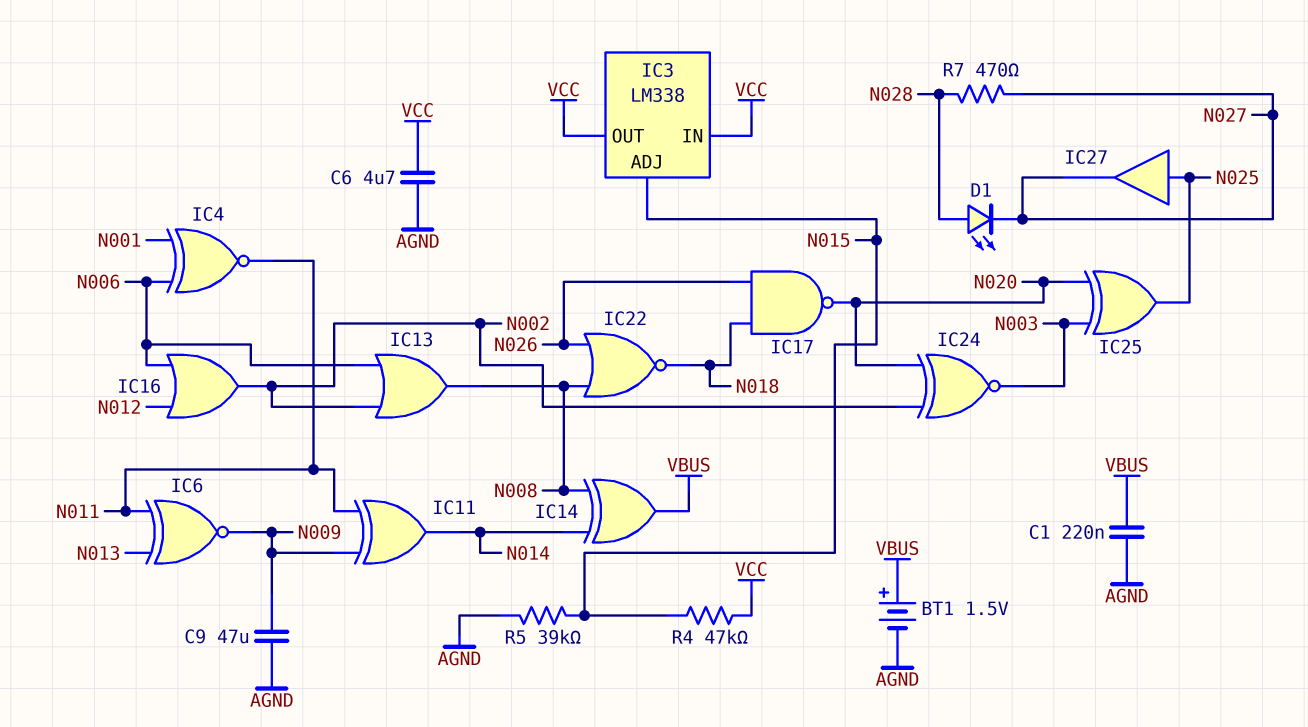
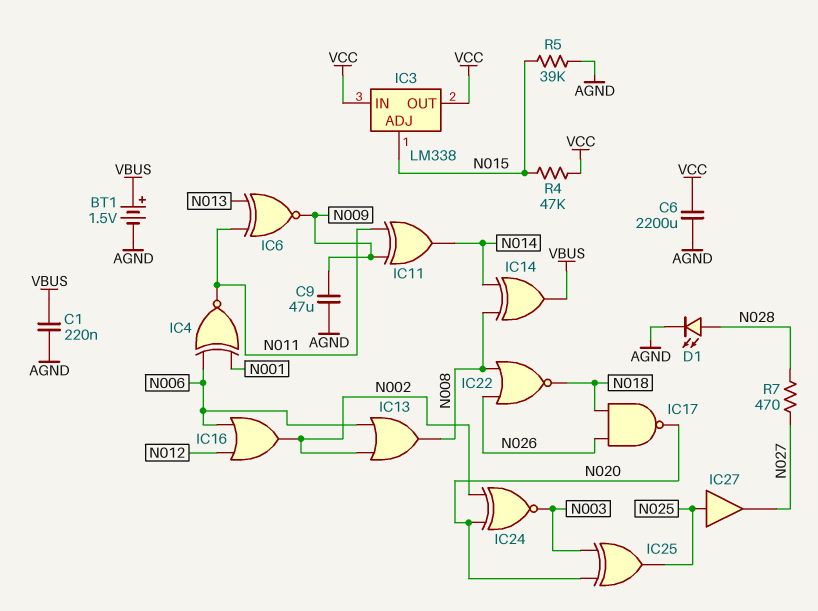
C6: 4.7uF (AGND, VCC) -> 2200uF (AGND, VCC)
D1: LED (A N028, K N027) -> LED (A N028, K AGND)

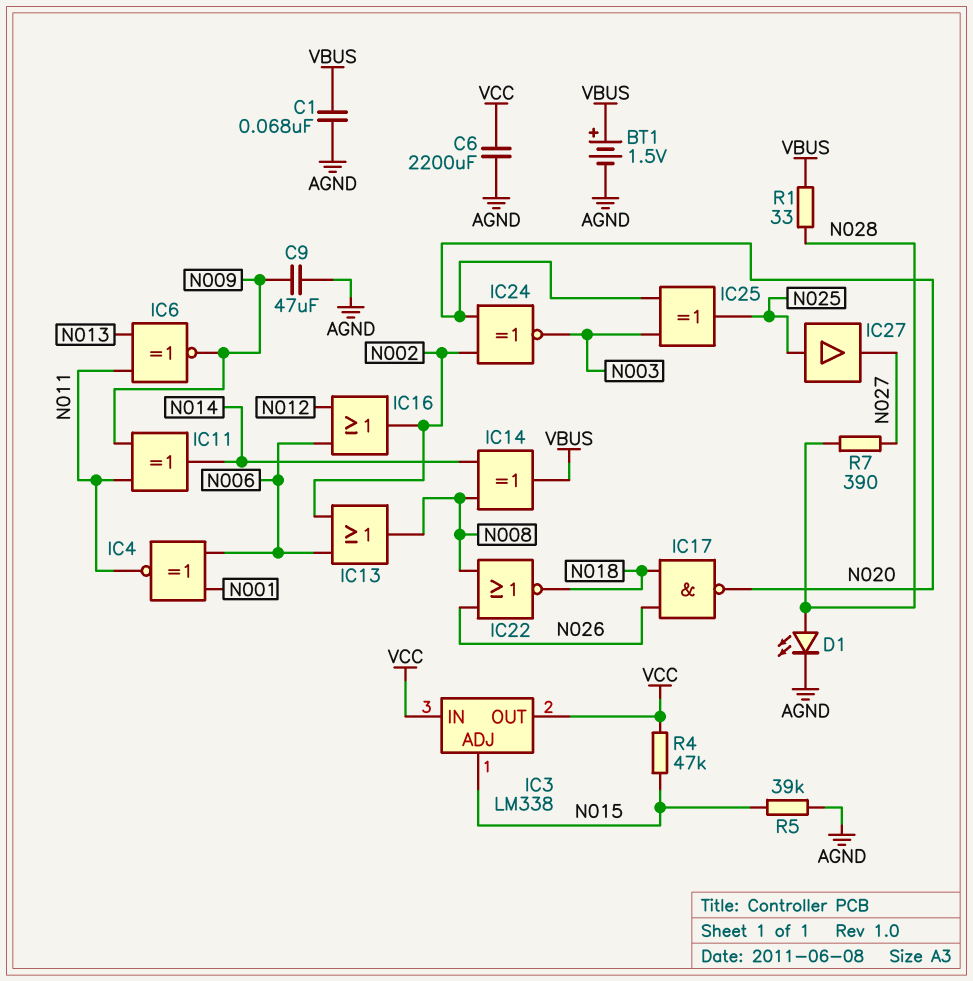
C1: 220nF (AGND, VBUS) -> 68nF (AGND, VBUS)
R1: none -> 33 (N028, VBUS)
R7: 470 (N027, N028) -> 390 (N027, N028)

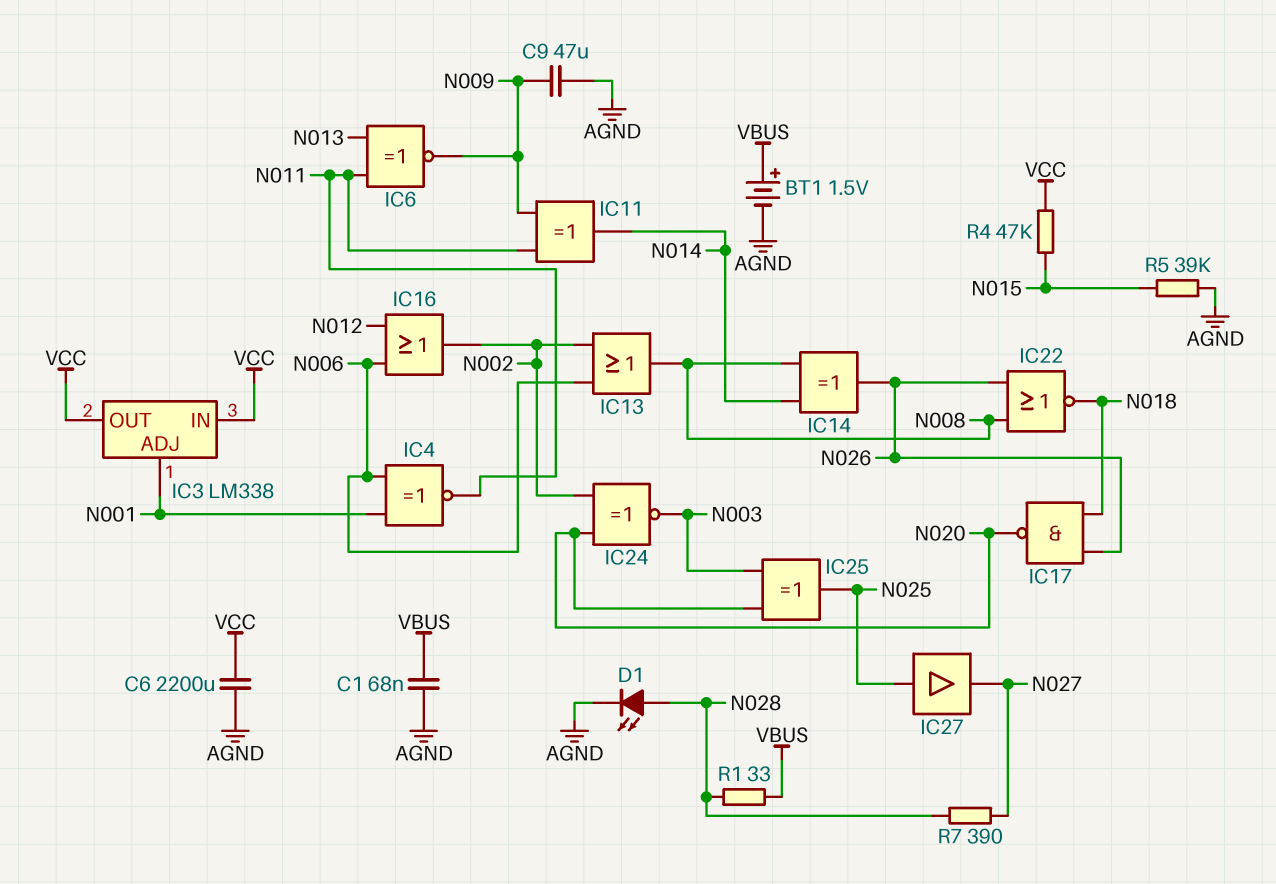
IC3 pin ADJ: N015 -> N001
IC14: XOR (in N008, in N014, out VBUS) -> XOR (in N008, in N014, out N026)

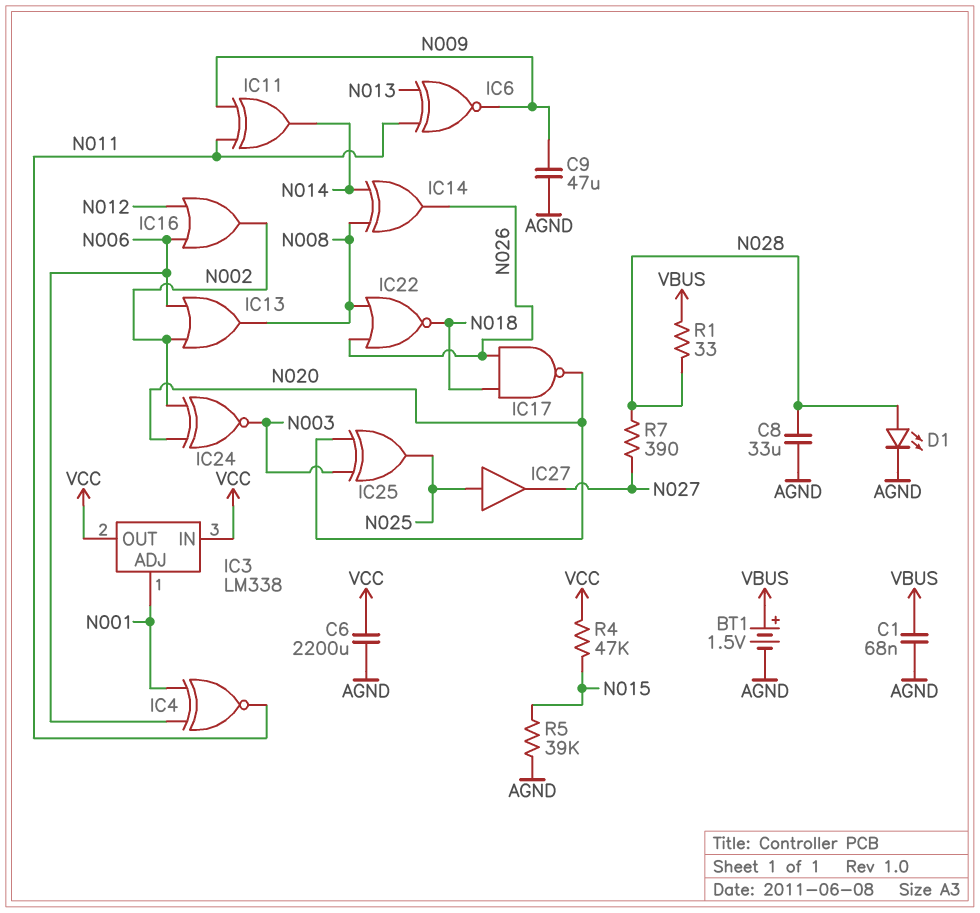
C8: none -> 33uF (AGND, N028)

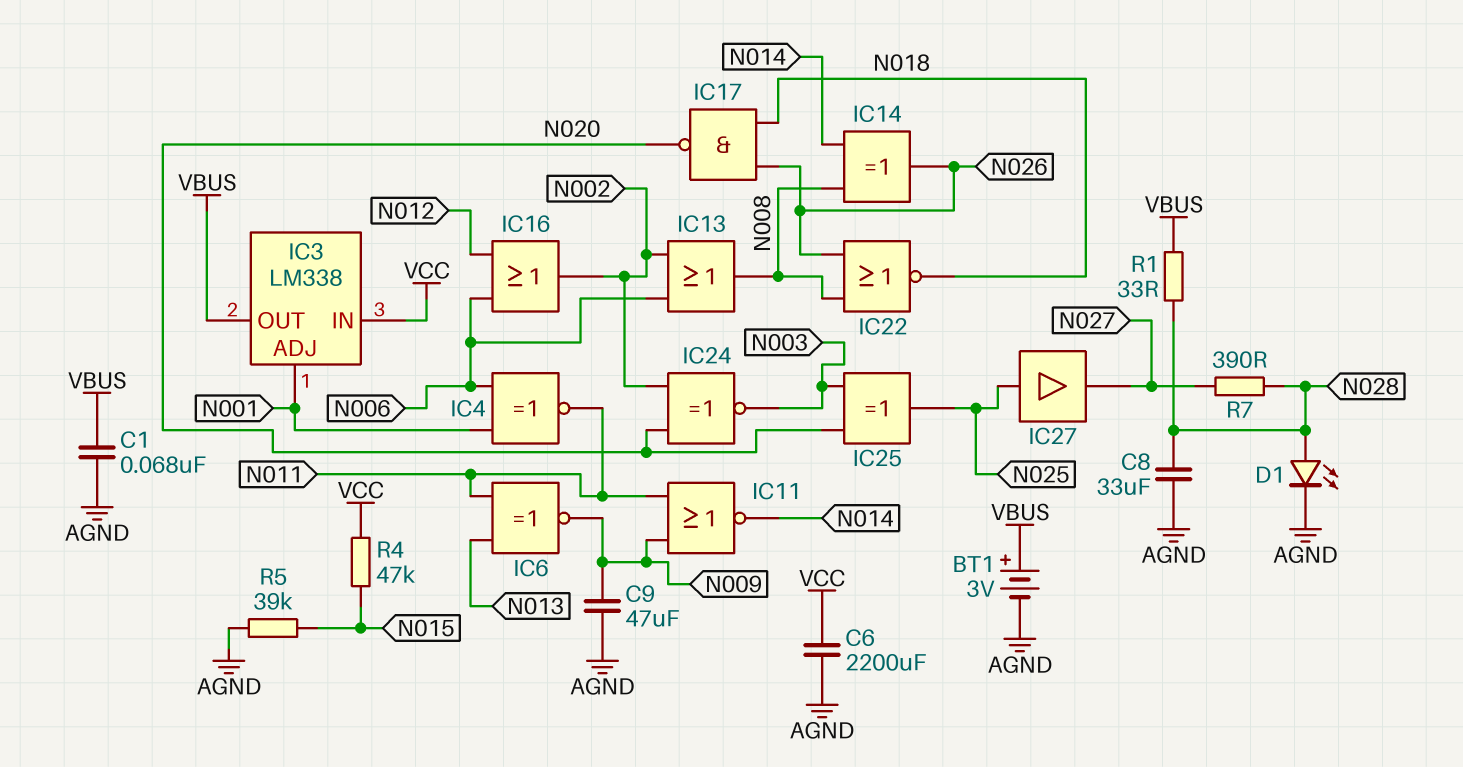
BT1: 1.5V (plus VBUS, minus AGND) -> 3V (plus VBUS, minus AGND)
IC3 pin OUT: VCC -> VBUS
IC11: XOR (in N009, in N011, out N014) -> NOR (in N009, in N011, out N014)

